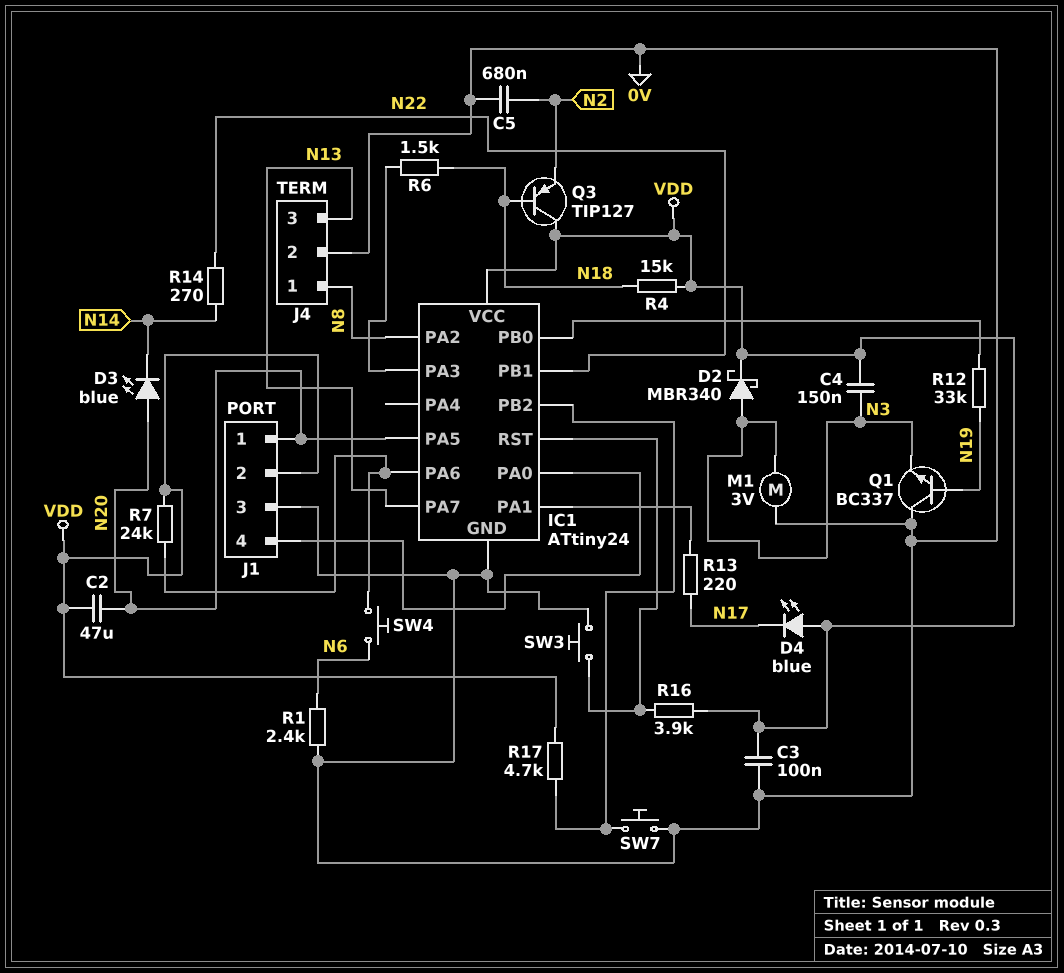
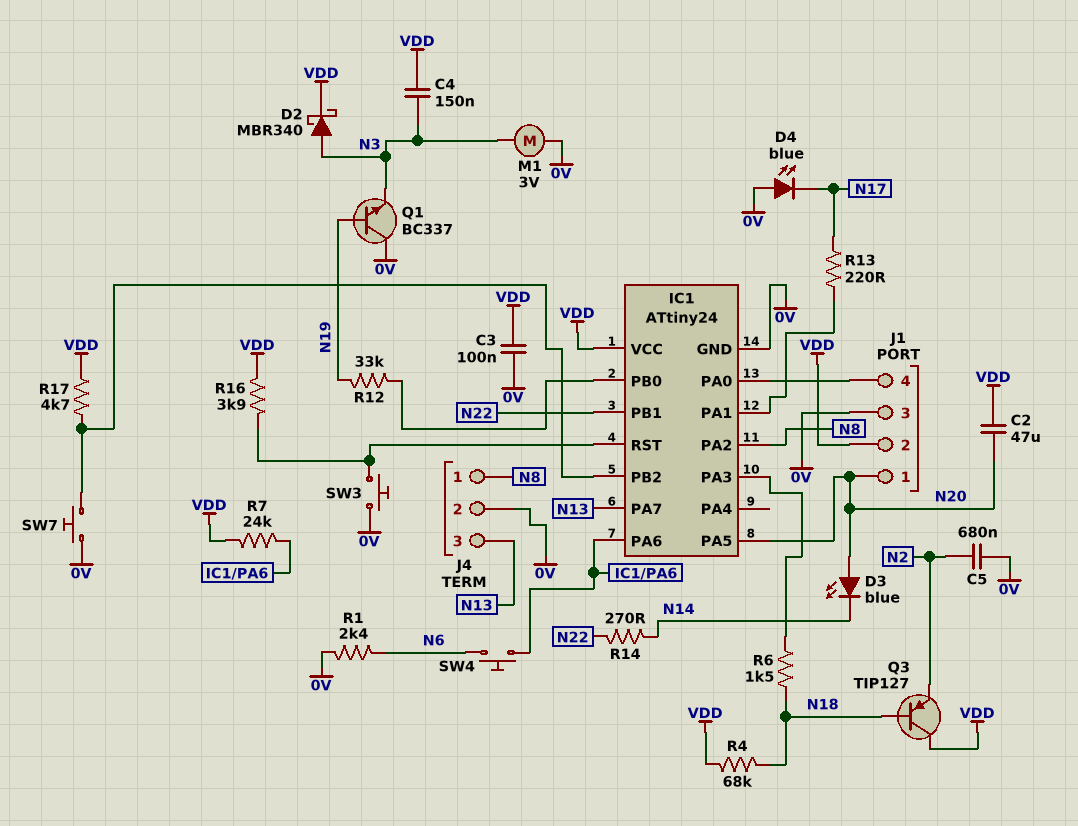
D4: LED blue (A VDD, K N17) -> LED blue (A 0V, K N17)
R4: 15k (N18, VDD) -> 68k (N18, VDD)

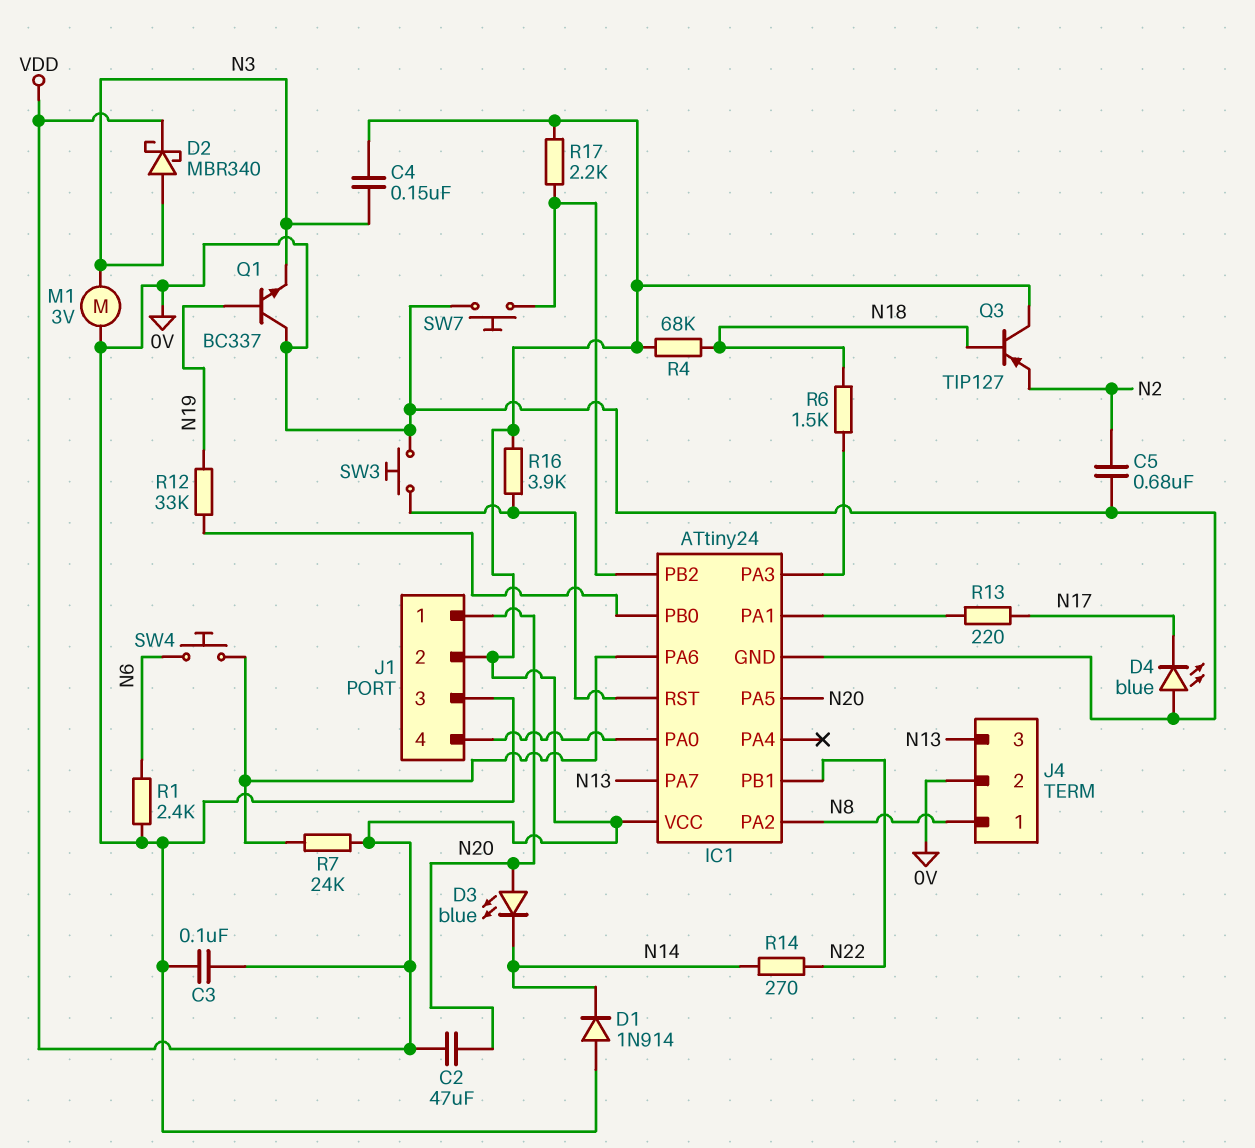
D1: none -> diode 1N914 (A 0V, K N14)
R17: 4.7k (IC1/PB2, VDD) -> 2.2k (IC1/PB2, VDD)

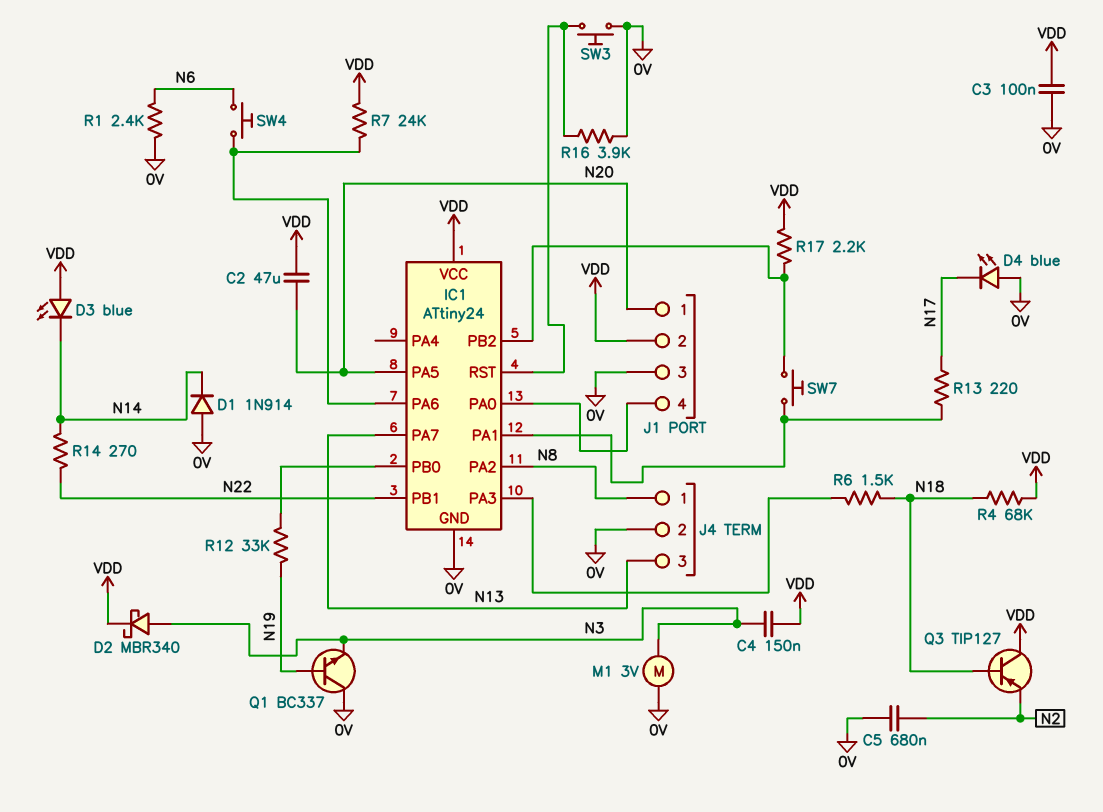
D3: LED blue (A N20, K N14) -> LED blue (A VDD, K N14)
R16: 3.9k (IC1/RST, VDD) -> 3.9k (0V, IC1/RST)
SW7: button (0V, IC1/PB2) -> button (IC1/PA1, IC1/PB2)

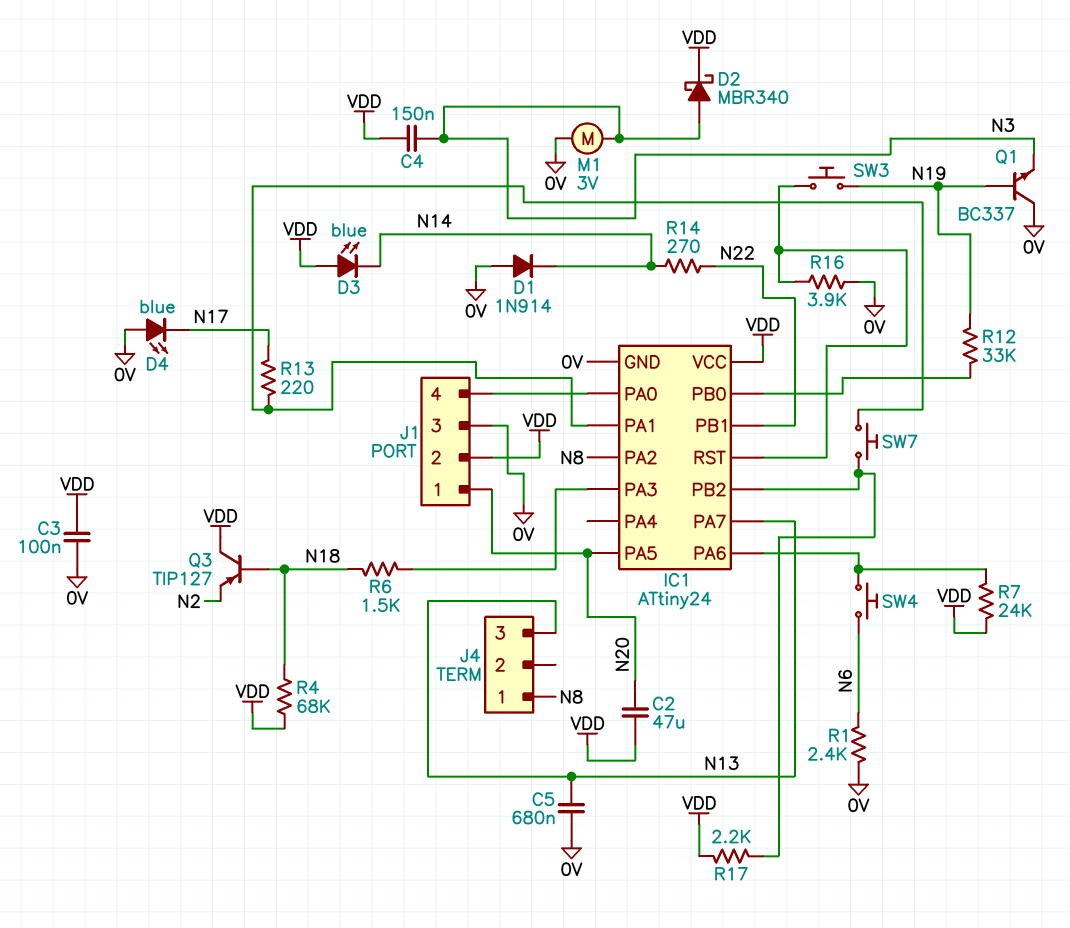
C5: 680nF (0V, N2) -> 680nF (0V, N13)
J4 pin 2: 0V -> none
SW3: button (0V, IC1/RST) -> button (IC1/RST, N19)

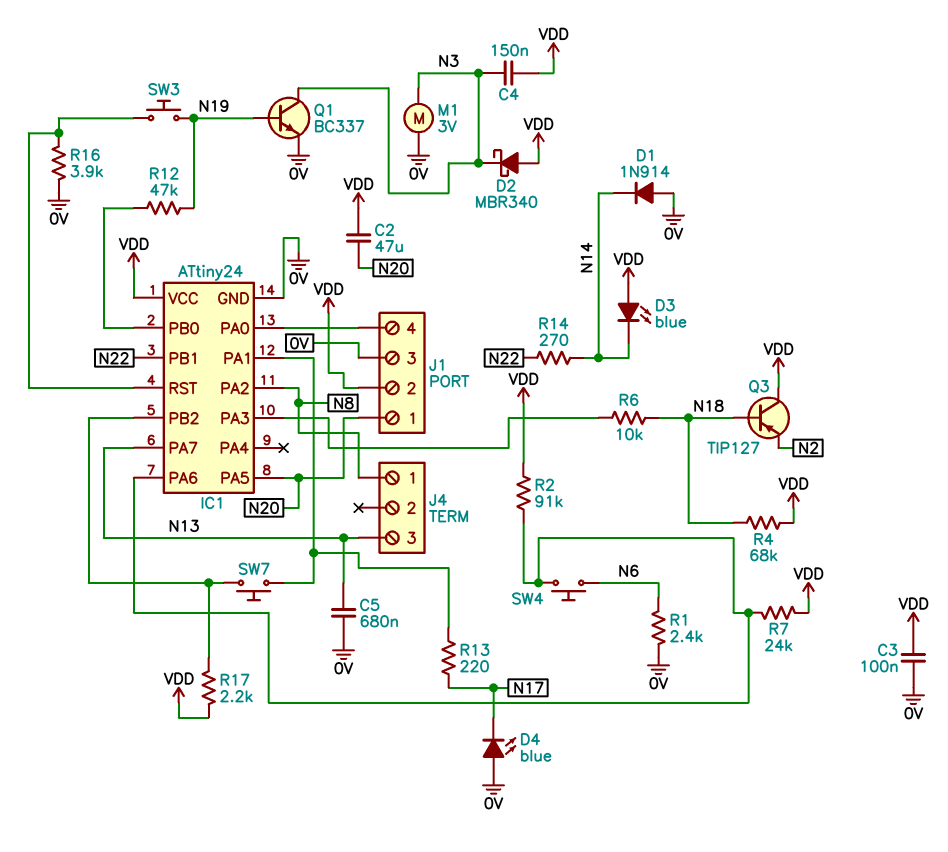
D2: schottky MBR340 (A N3, K VDD) -> schottky MBR340 (A VDD, K N3)
Q1: NPN BC337 (B N19, C 0V, E N3) -> NPN BC337 (B N19, C N3, E 0V)
R2: none -> 91k (IC1/PA6, VDD)
R6: 1.5k (IC1/PA3, N18) -> 10k (IC1/PA3, N18)
R12: 33k (IC1/PB0, N19) -> 47k (IC1/PB0, N19)

